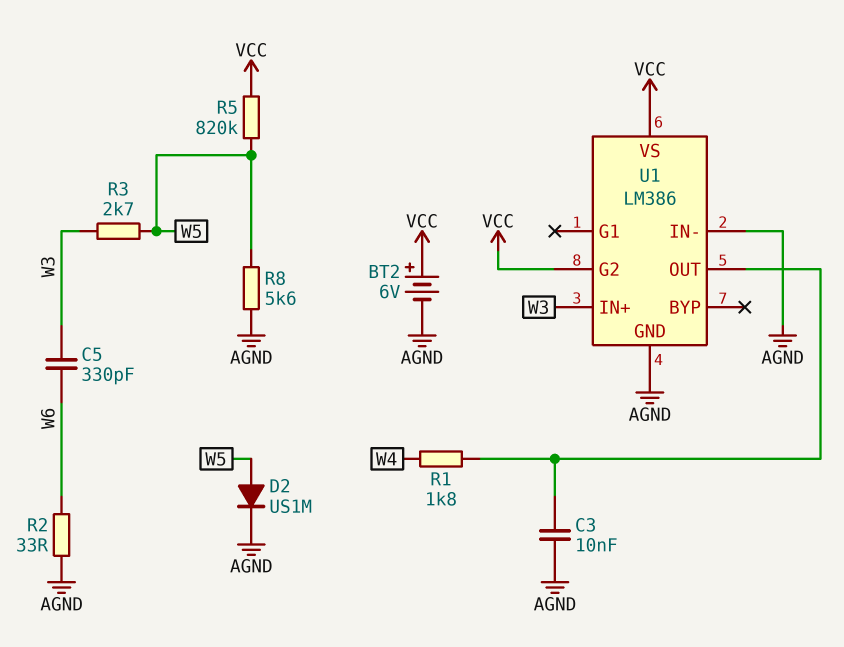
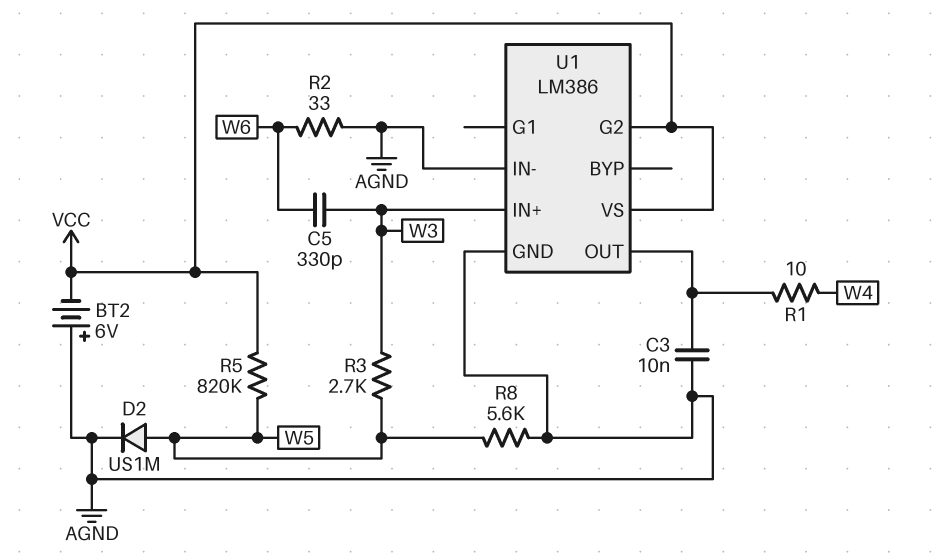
BT2: 6V (plus VCC, minus AGND) -> 6V (plus AGND, minus VCC)
R1: 1.8k (U1/OUT, W4) -> 10 (U1/OUT, W4)

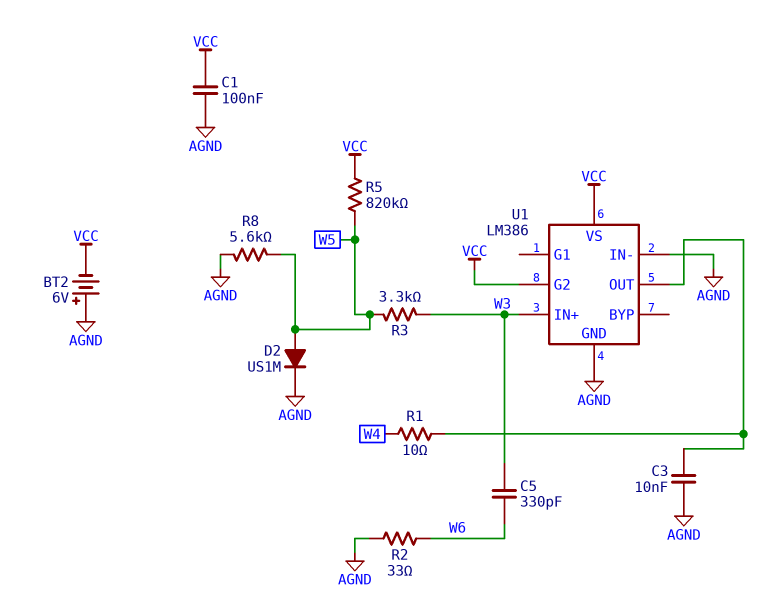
C1: none -> 100nF (AGND, VCC)
R3: 2.7k (W3, W5) -> 3.3k (W3, W5)

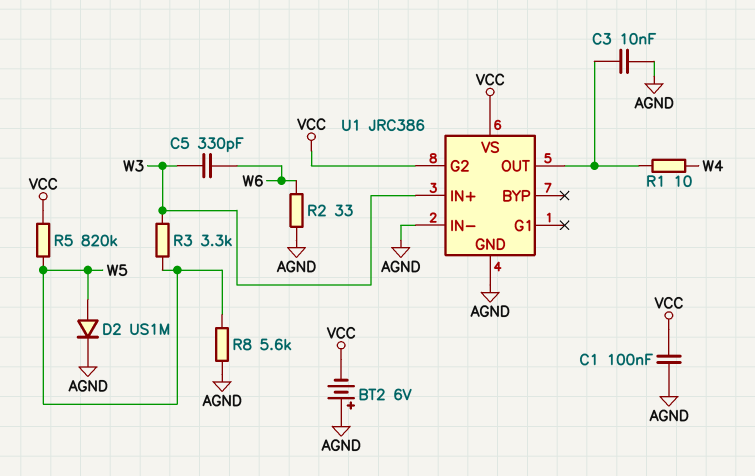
U1: LM386 -> JRC386

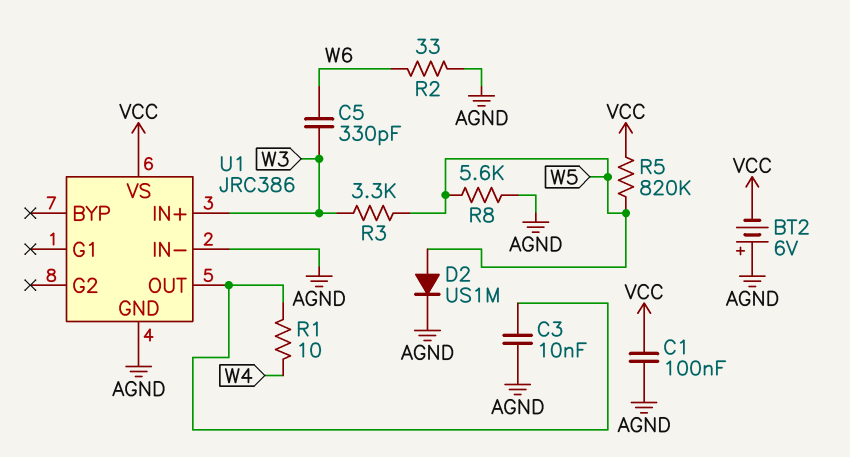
U1 pin G2: VCC -> none

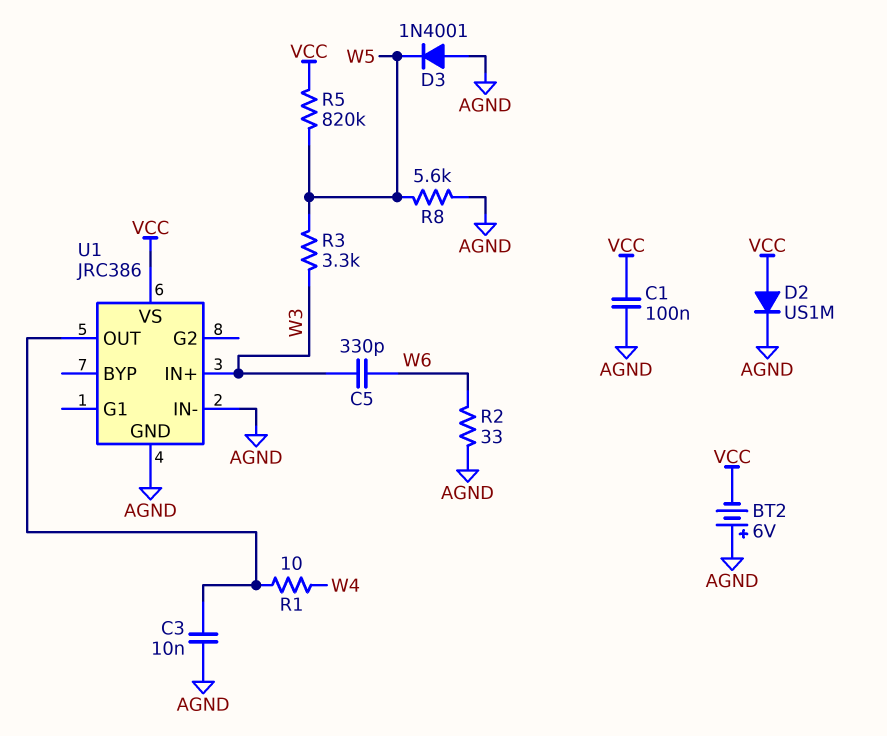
D2: diode US1M (A W5, K AGND) -> diode US1M (A VCC, K AGND)
D3: none -> diode 1N4001 (A AGND, K W5)

